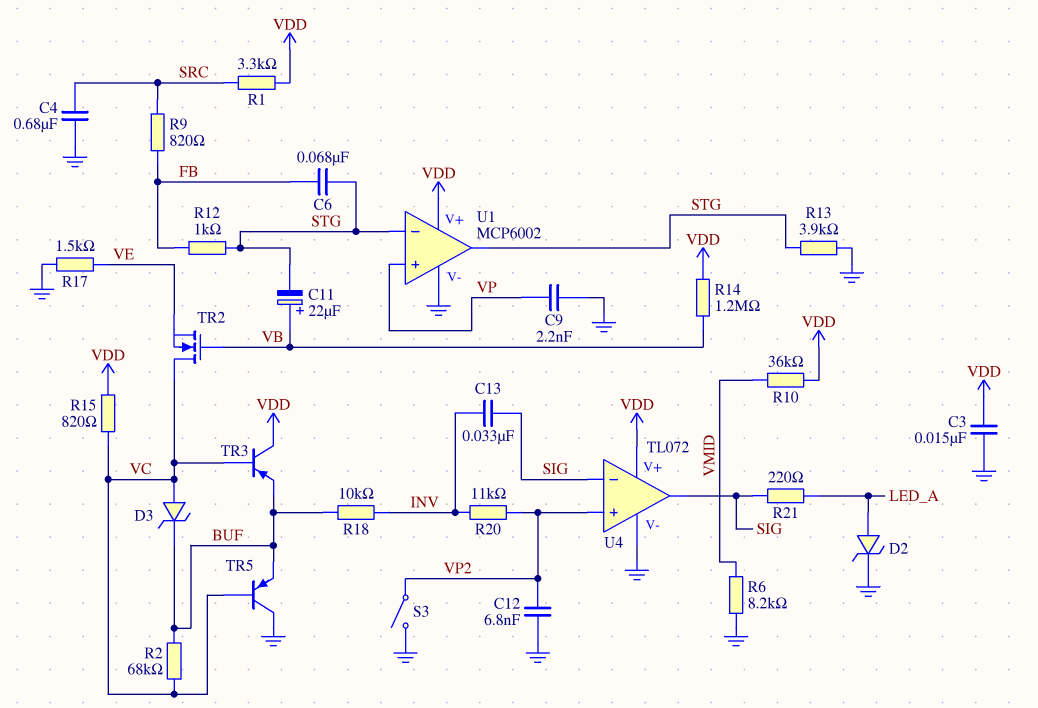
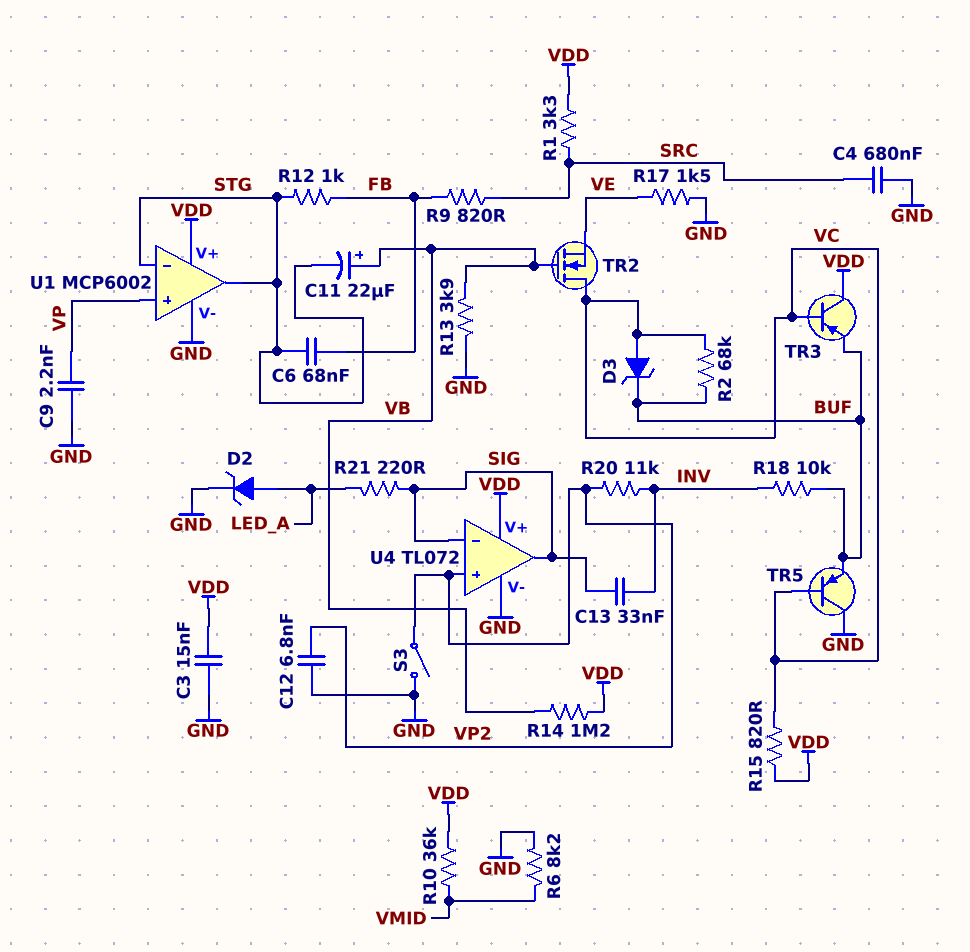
R13: 3.9k (GND, STG) -> 3.9k (GND, VB)

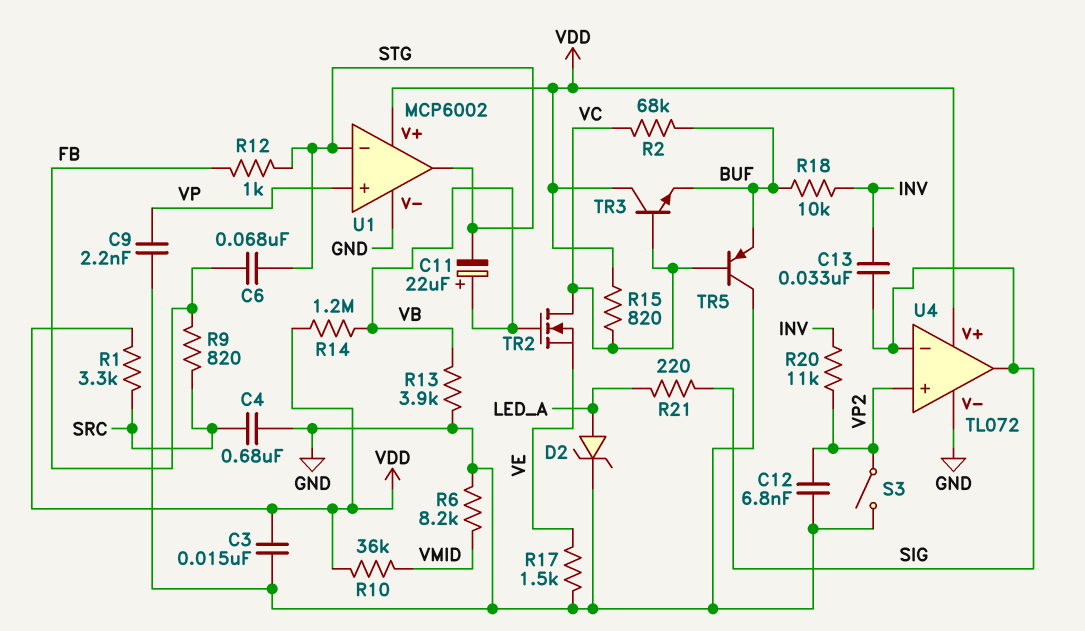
D3: zener (A VC, K BUF) -> none
TR3: PNP (B VC, C VDD, E BUF) -> NPN (B VC, C VDD, E BUF)

